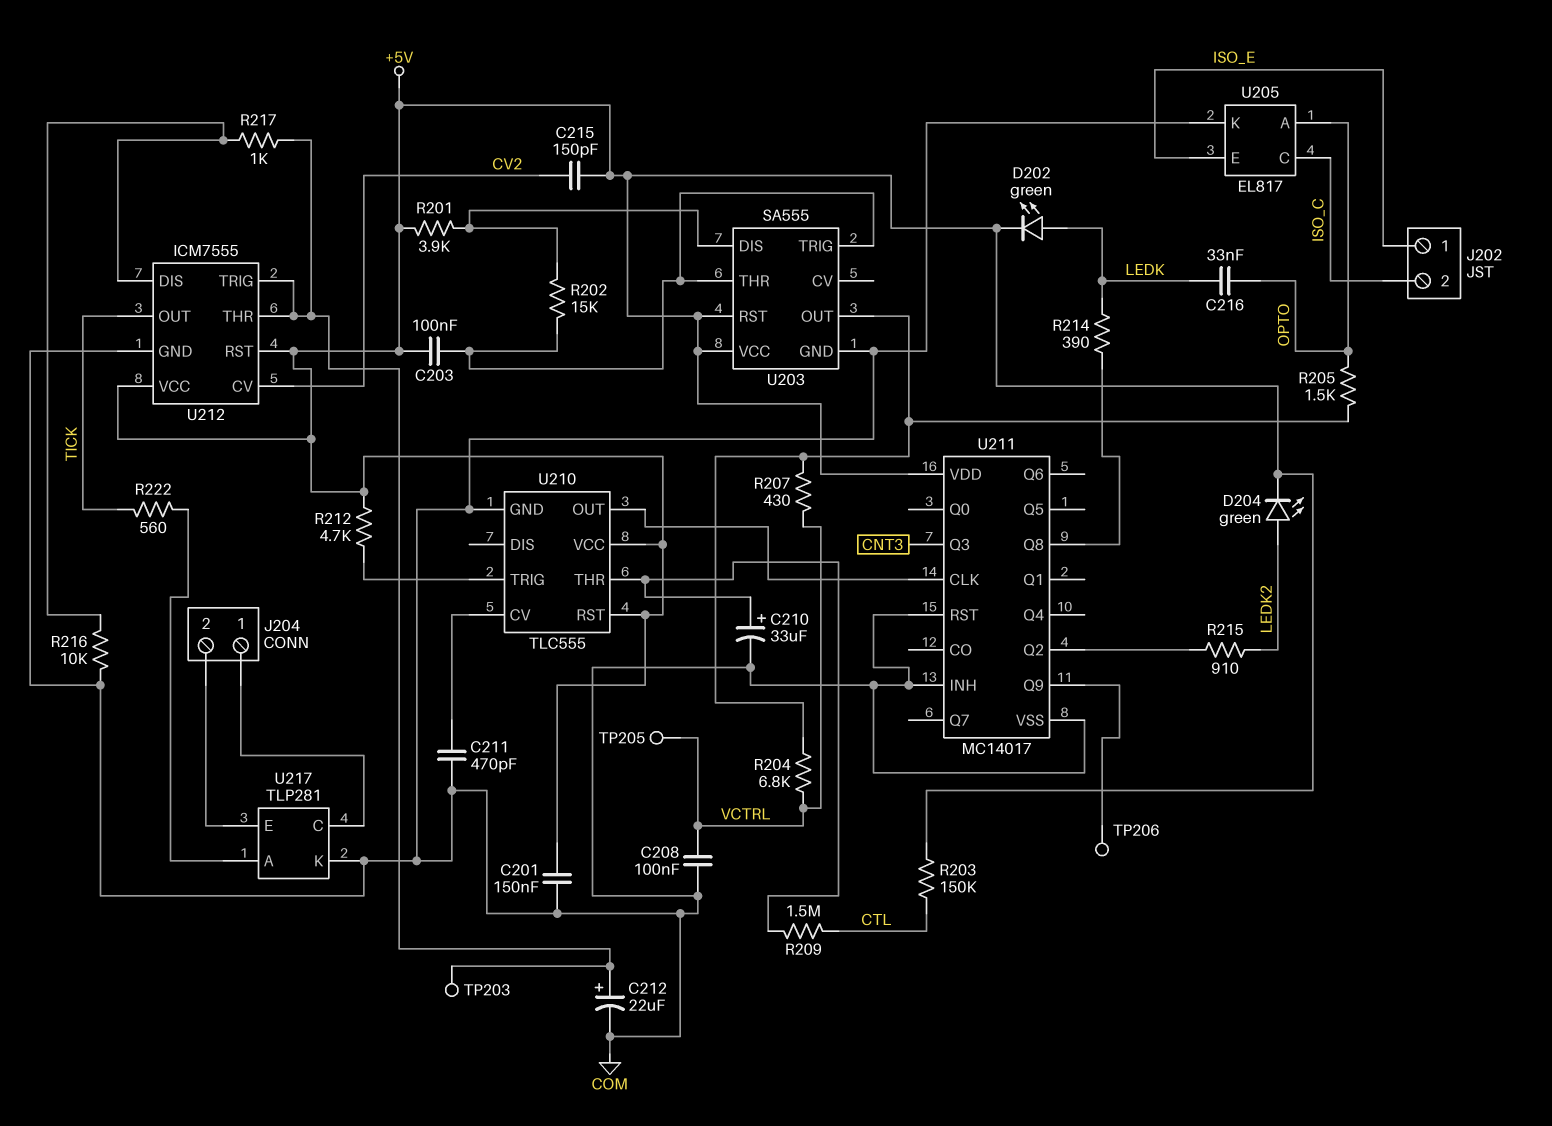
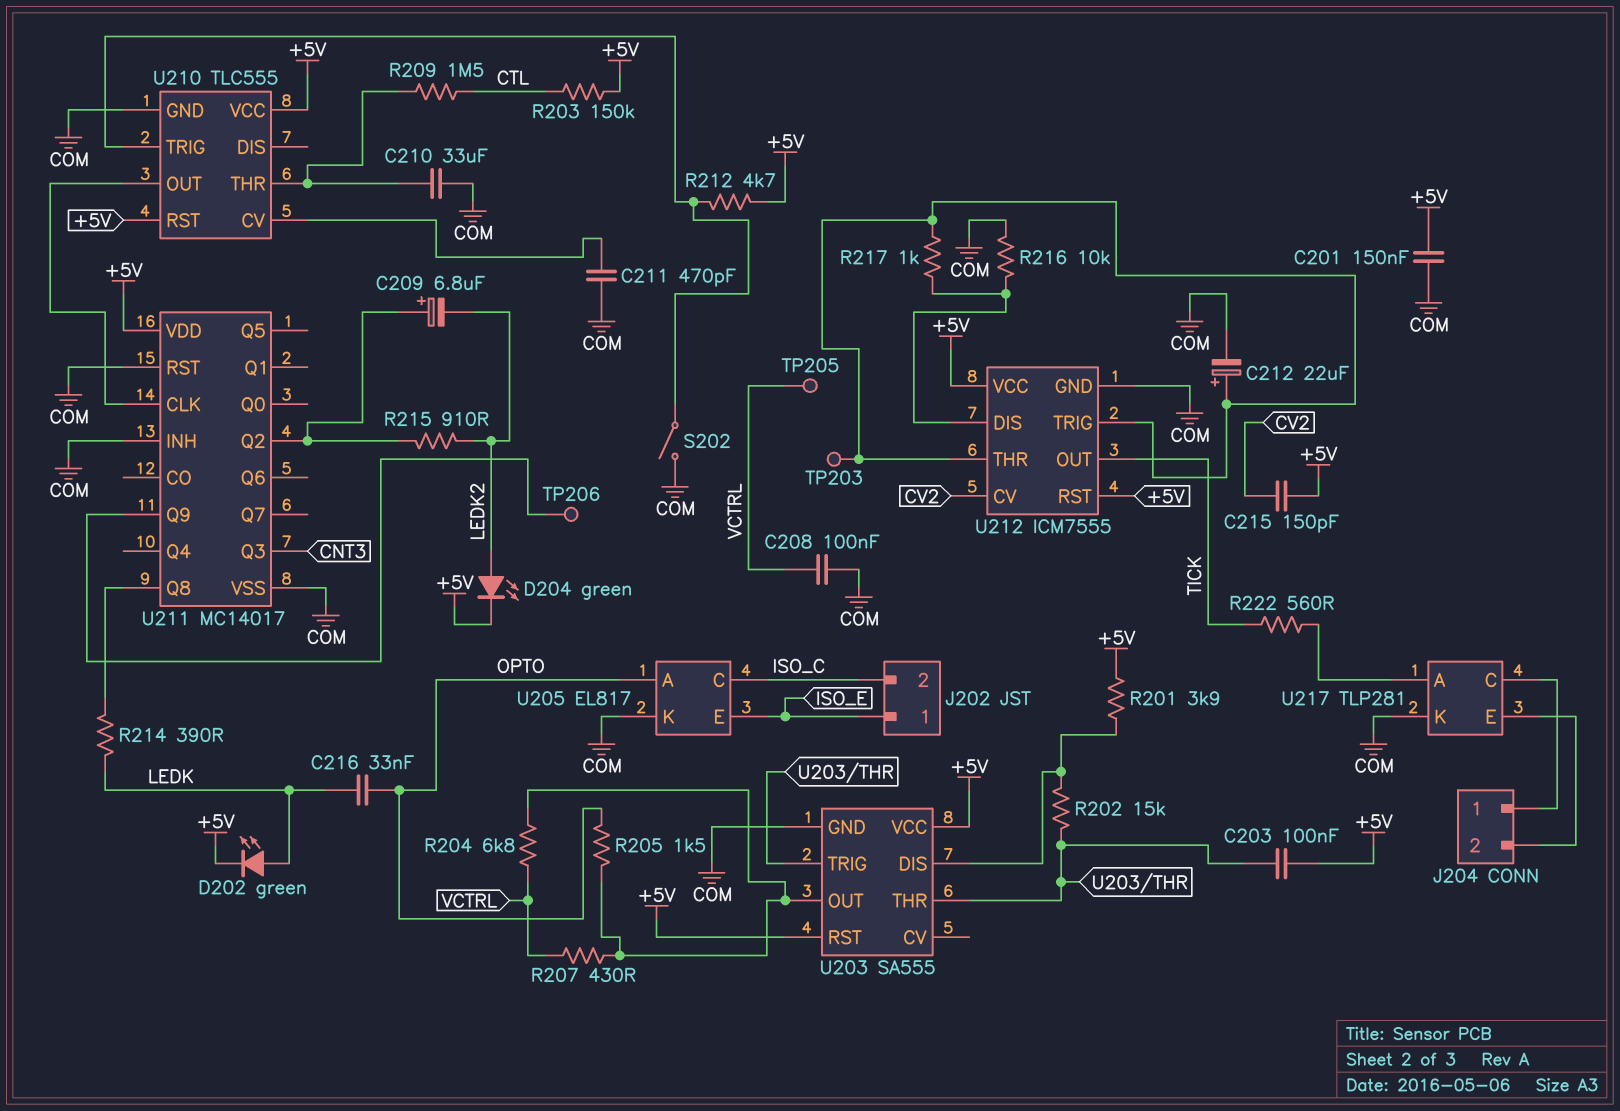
C209: none -> 6.8uF (plus U211/Q2, minus LEDK2)
C210: 33uF (plus U210/THR, minus COM) -> 33uF (COM, U210/THR)
S202: none -> switch (COM, U210/TRIG)

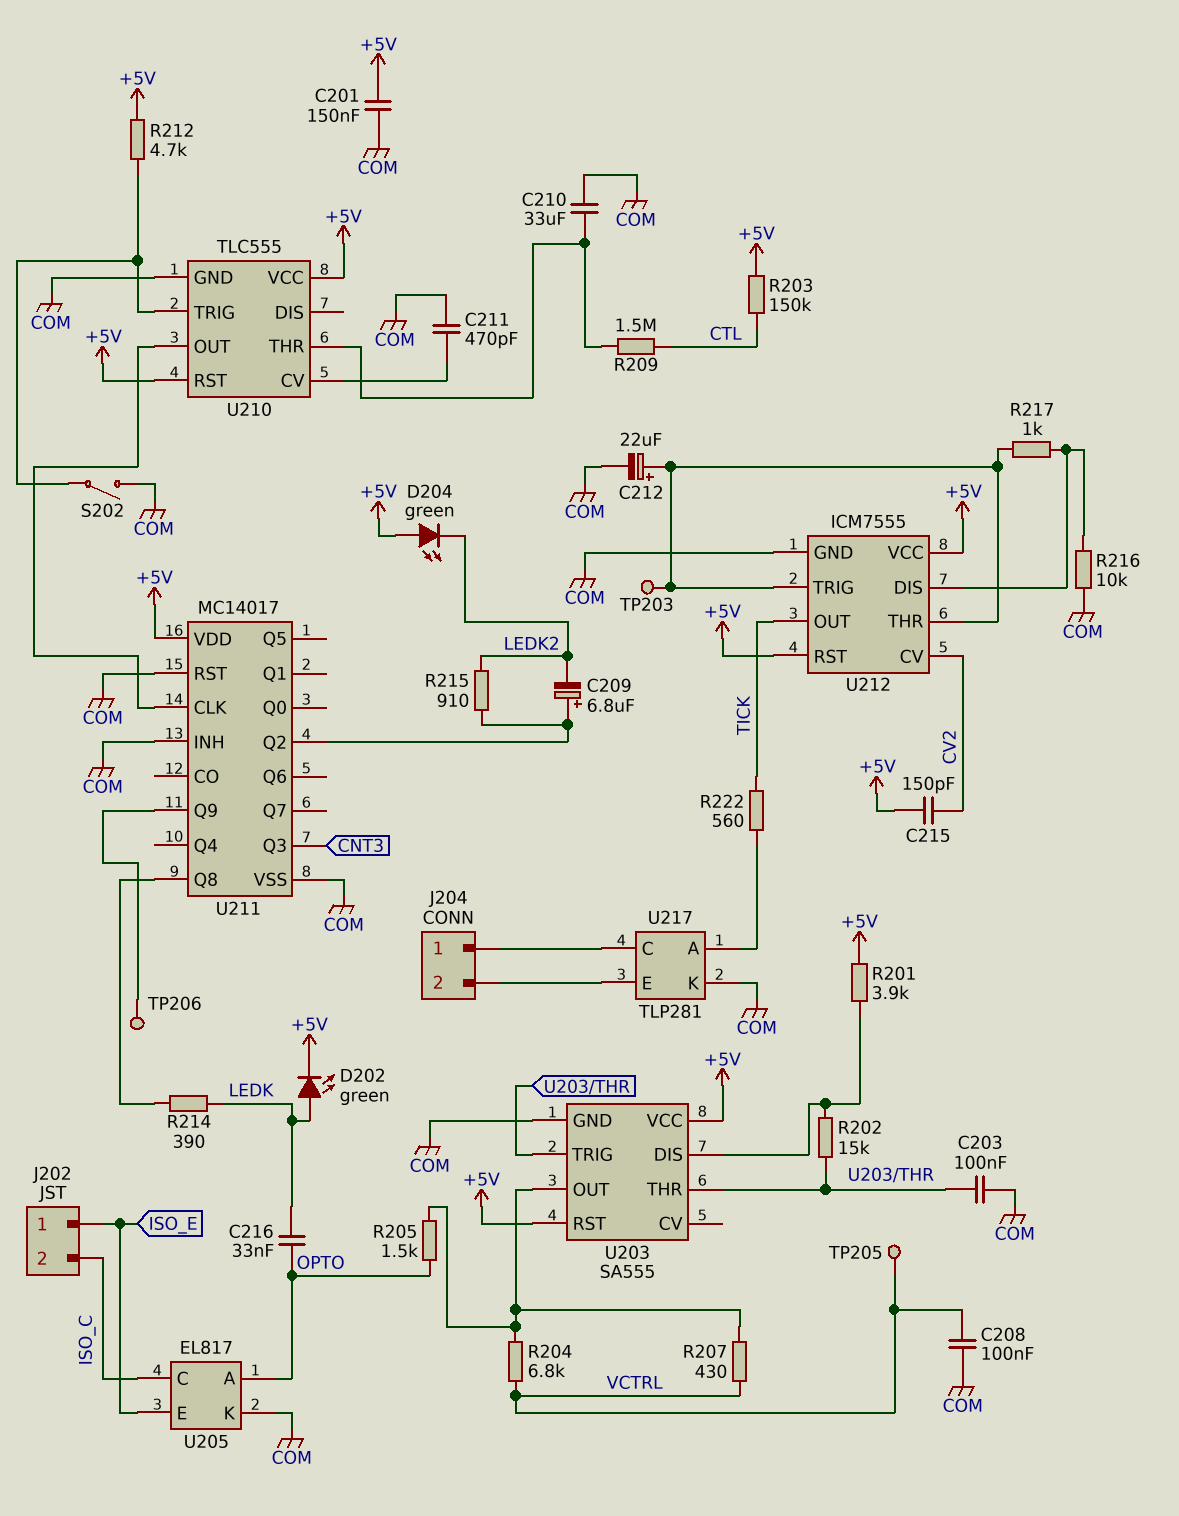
C203: 100nF (+5V, U203/THR) -> 100nF (COM, U203/THR)
D204: LED green (A LEDK2, K +5V) -> LED green (A +5V, K LEDK2)

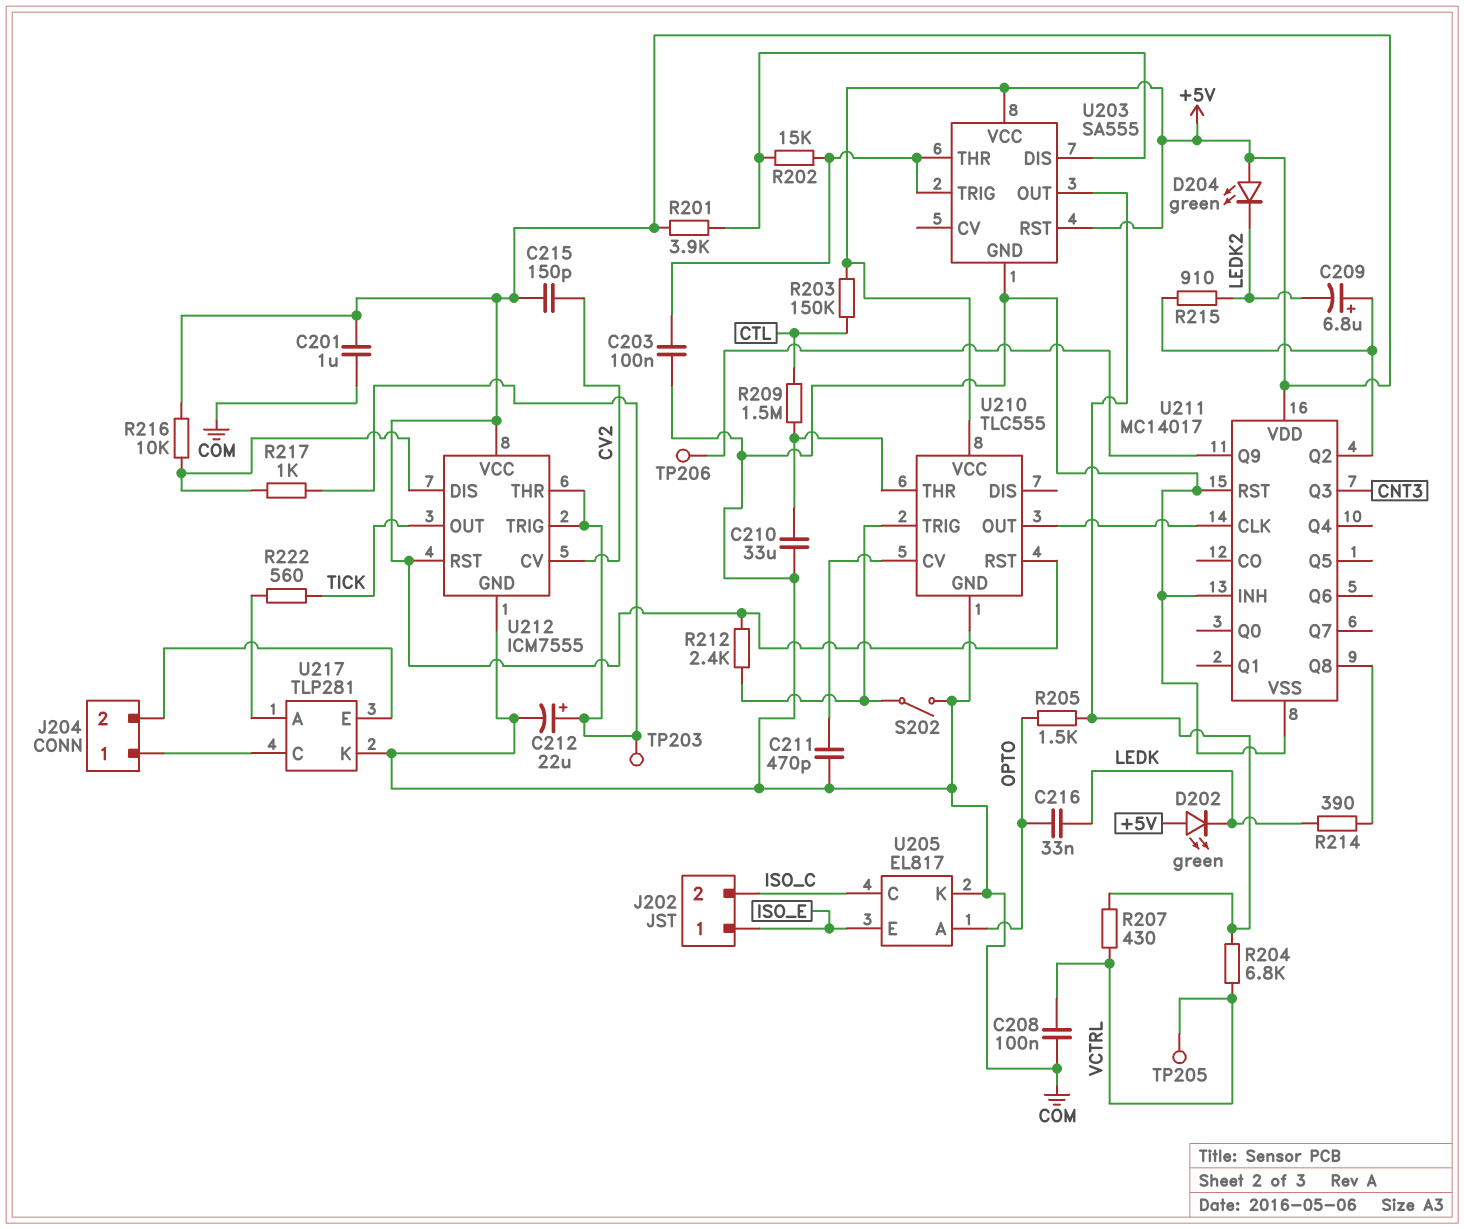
C201: 150nF (+5V, COM) -> 1uF (+5V, COM)
D202: LED green (A LEDK, K +5V) -> LED green (A +5V, K LEDK)
R212: 4.7k (+5V, U210/TRIG) -> 2.4k (+5V, U210/TRIG)
R216: 10k (COM, U212/DIS) -> 10k (+5V, U212/DIS)

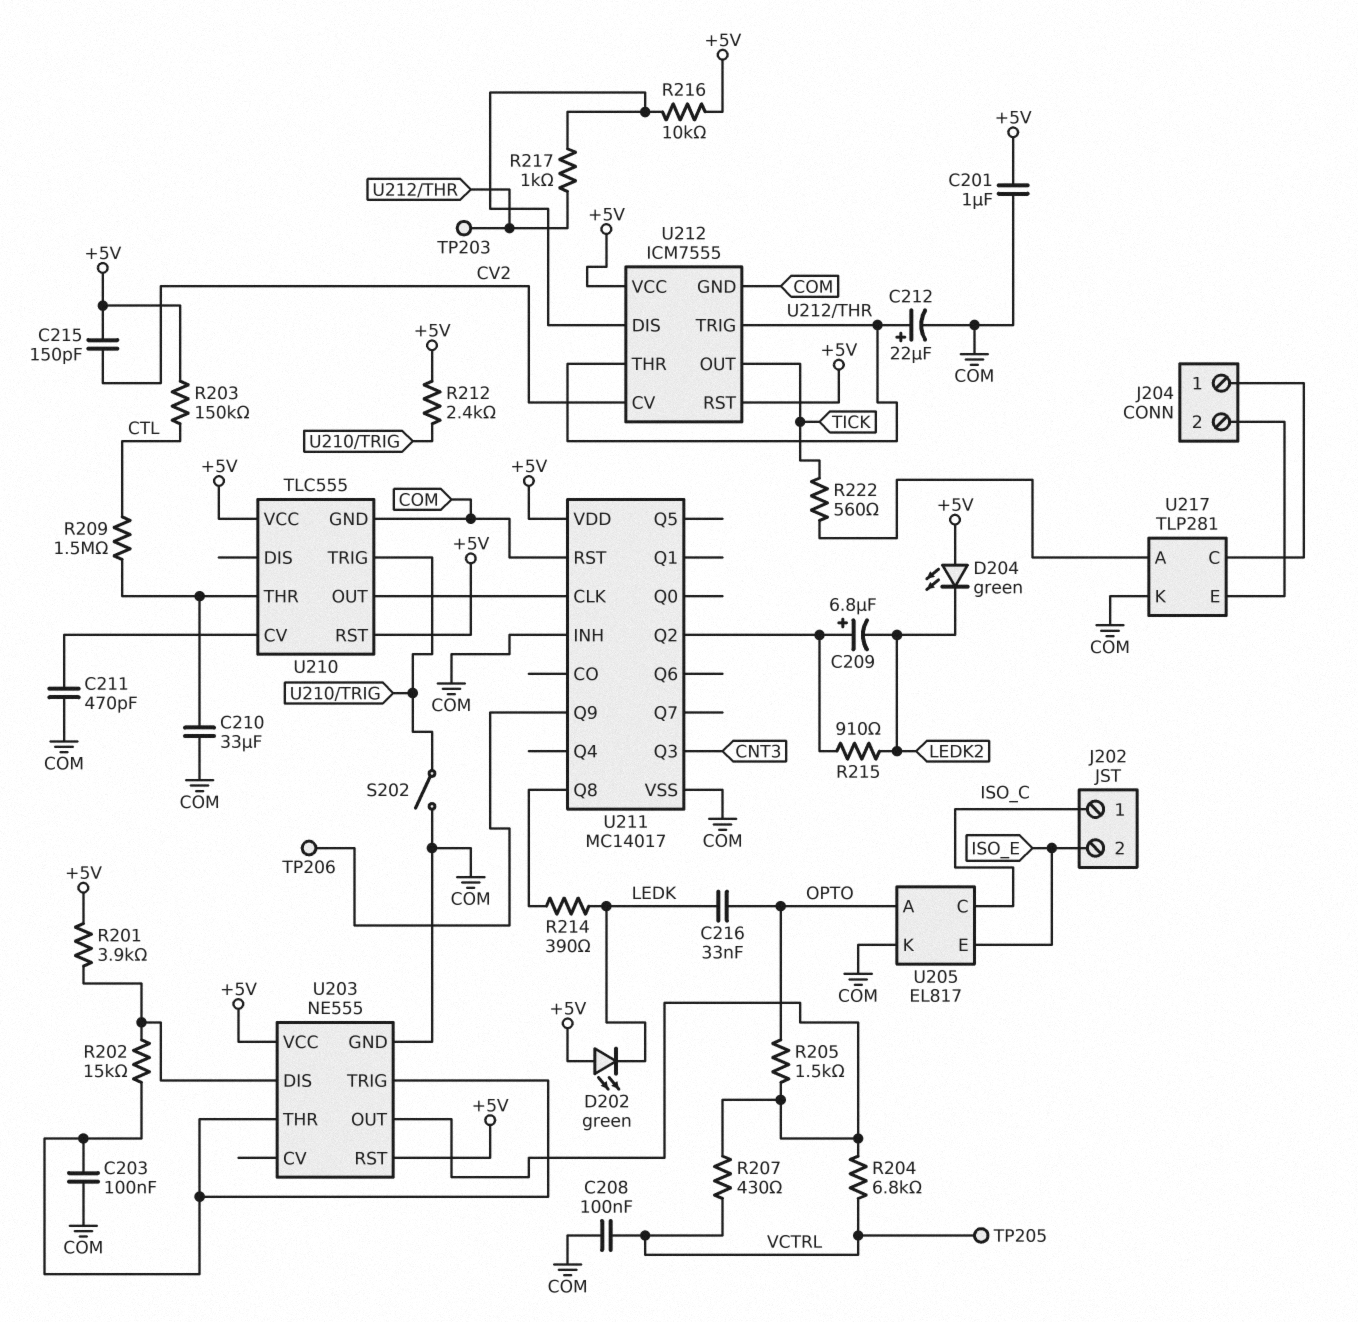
J202 pin 1: ISO_E -> ISO_C
J202 pin 2: ISO_C -> ISO_E
U203: SA555 -> NE555

